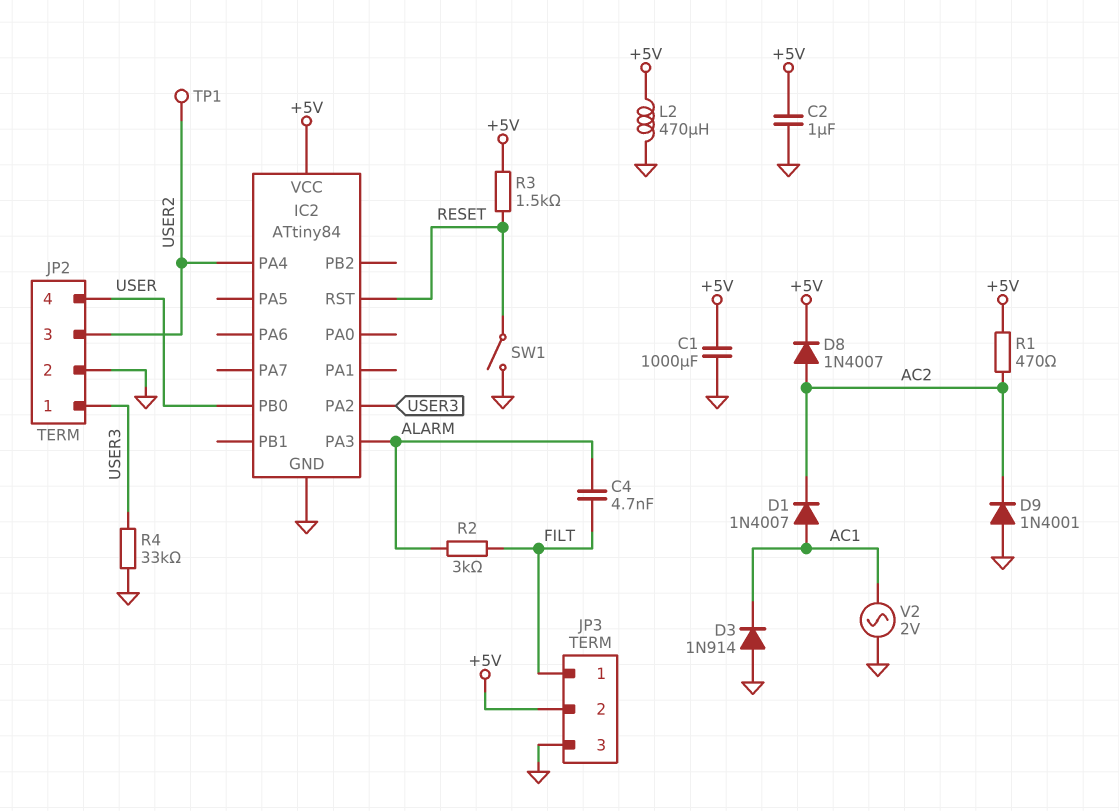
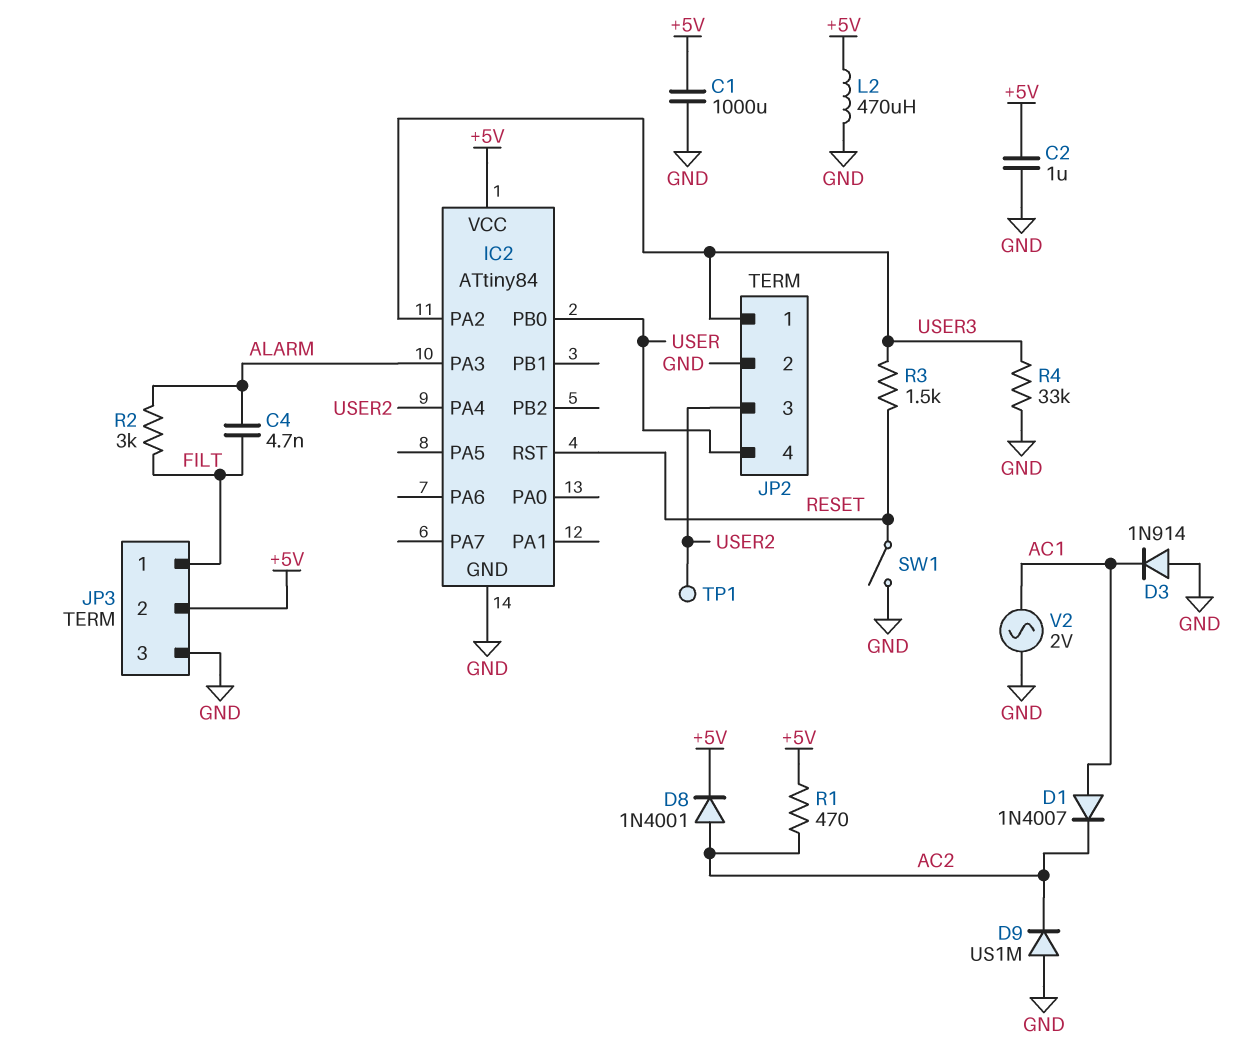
D8: diode 1N4007 (A AC2, K +5V) -> diode 1N4001 (A AC2, K +5V)
D9: diode 1N4001 (A GND, K AC2) -> diode US1M (A GND, K AC2)
R3: 1.5k (+5V, RESET) -> 1.5k (RESET, USER3)

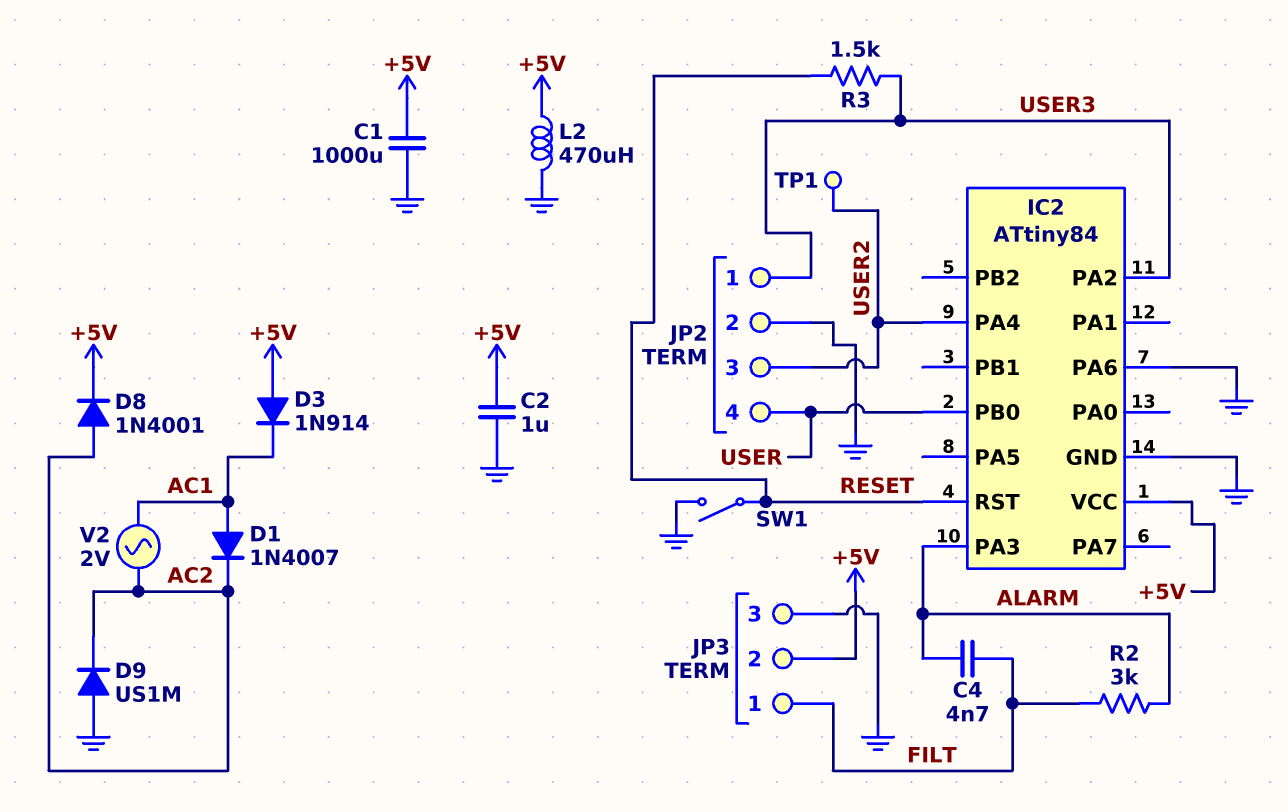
D3: diode 1N914 (A GND, K AC1) -> diode 1N914 (A +5V, K AC1)
IC2 pin PA6: none -> GND
R1: 470 (+5V, AC2) -> none
R4: 33k (GND, USER3) -> none
V2: AC 2V (AC1, GND) -> AC 2V (AC1, AC2)

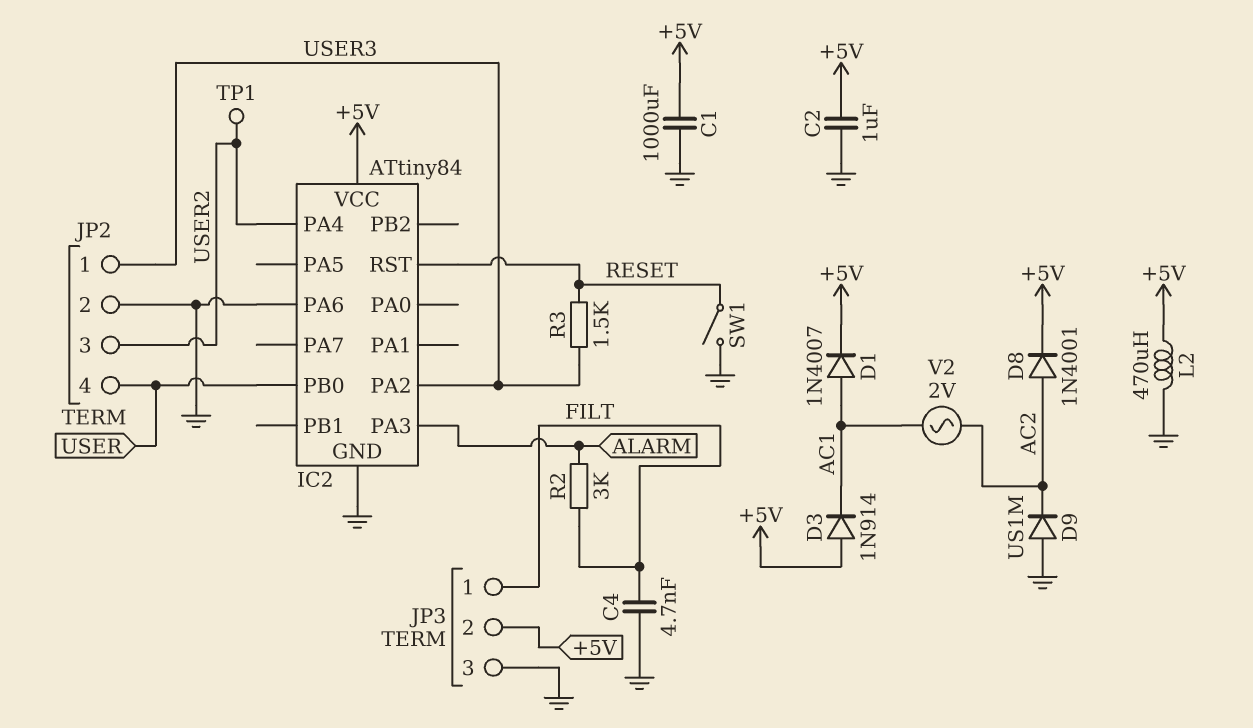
C4: 4.7nF (ALARM, FILT) -> 4.7nF (FILT, GND)
D1: diode 1N4007 (A AC1, K AC2) -> diode 1N4007 (A AC1, K +5V)

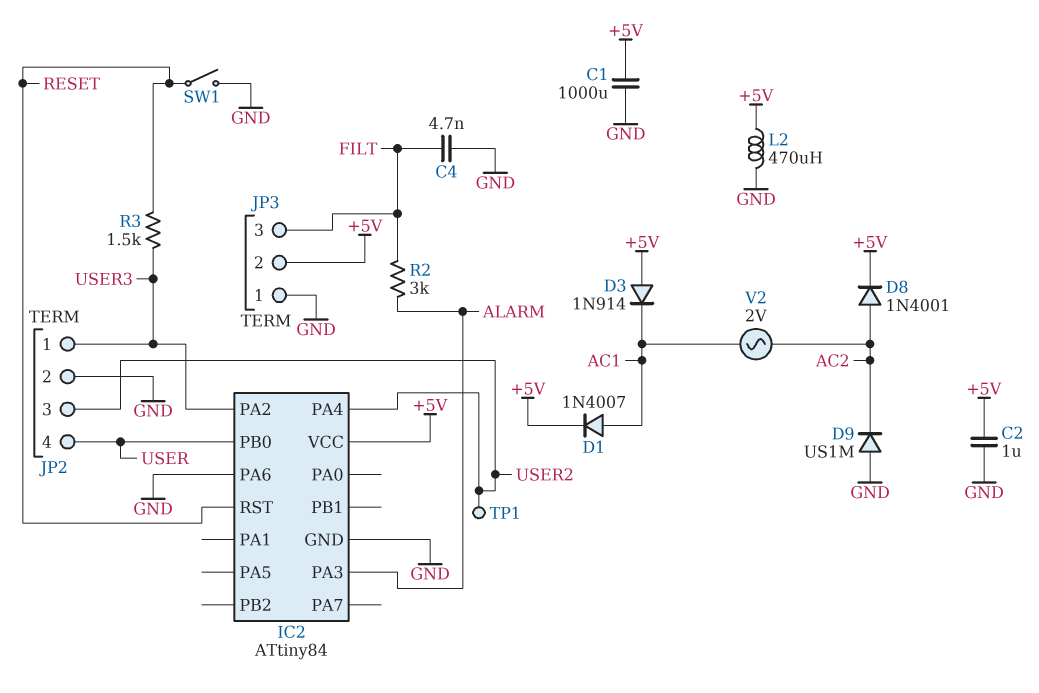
JP3 pin 1: FILT -> GND
JP3 pin 3: GND -> FILT

